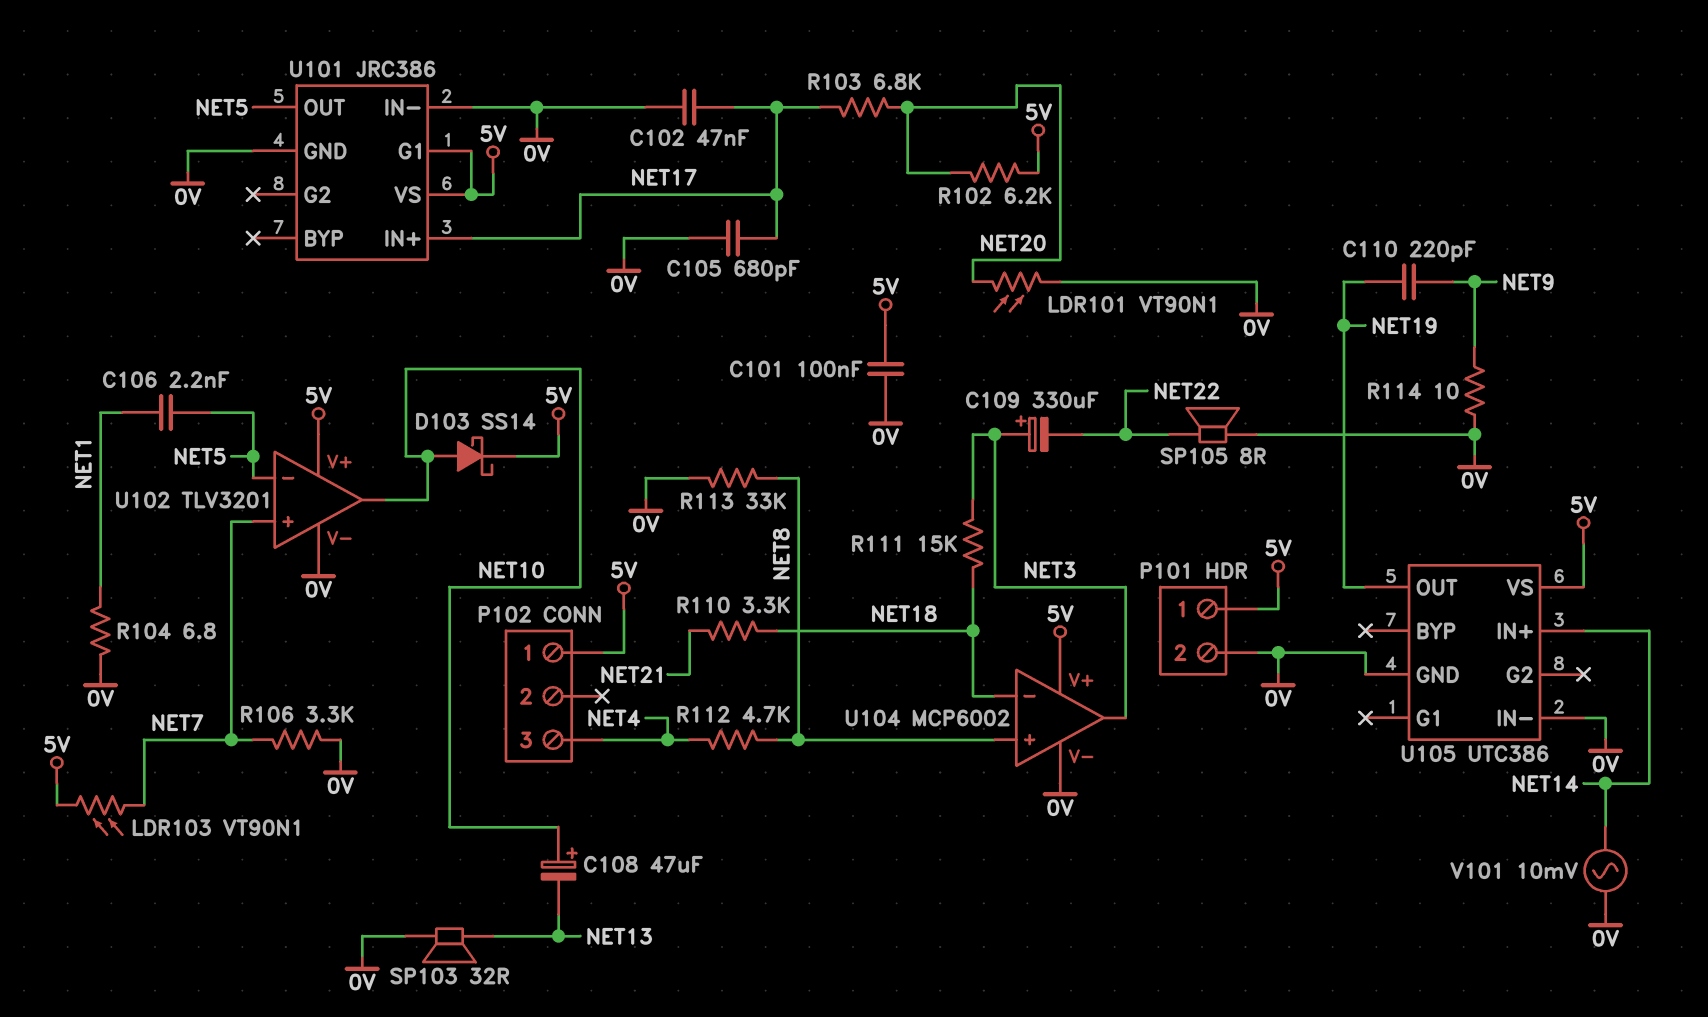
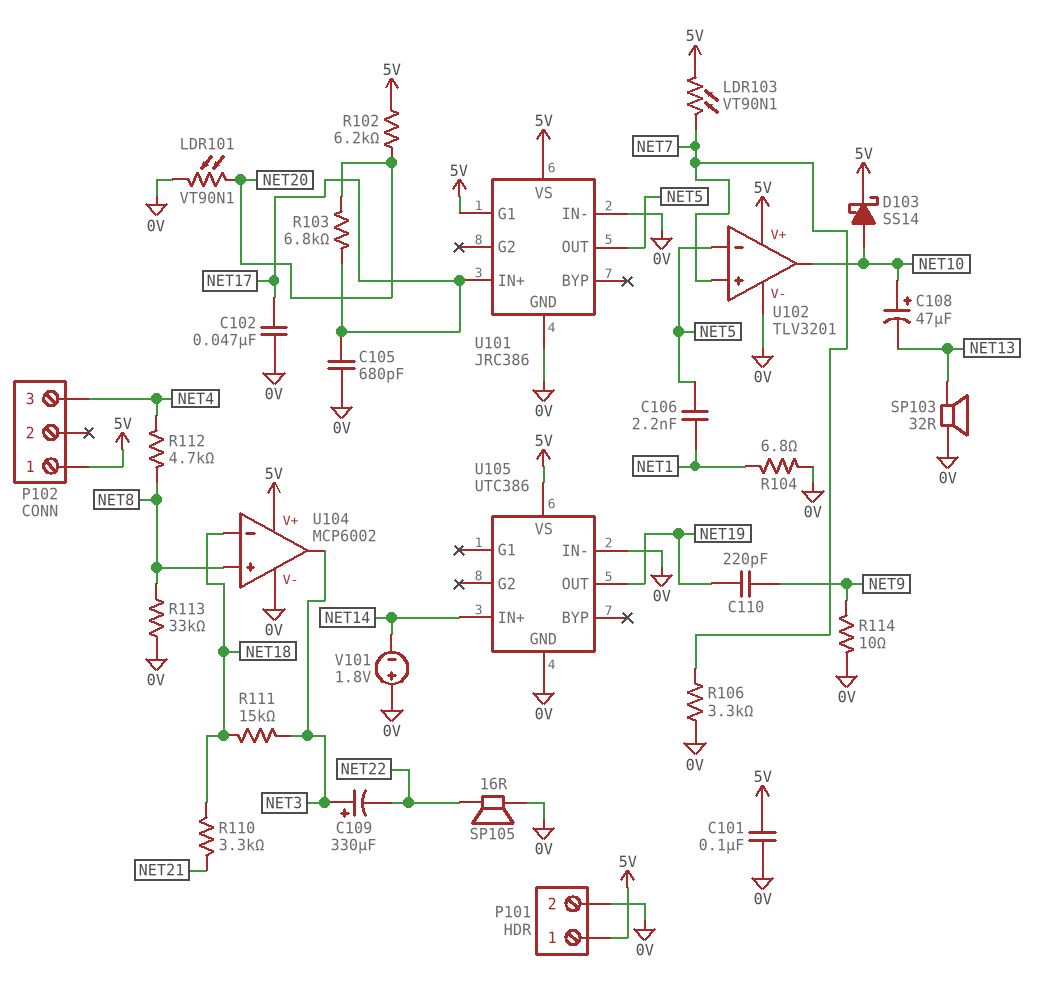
SP105: speaker 8R (0V, NET22) -> speaker 16R (0V, NET22)
V101: AC 10mV (0V, NET14) -> 1.8V (plus 0V, minus NET14)

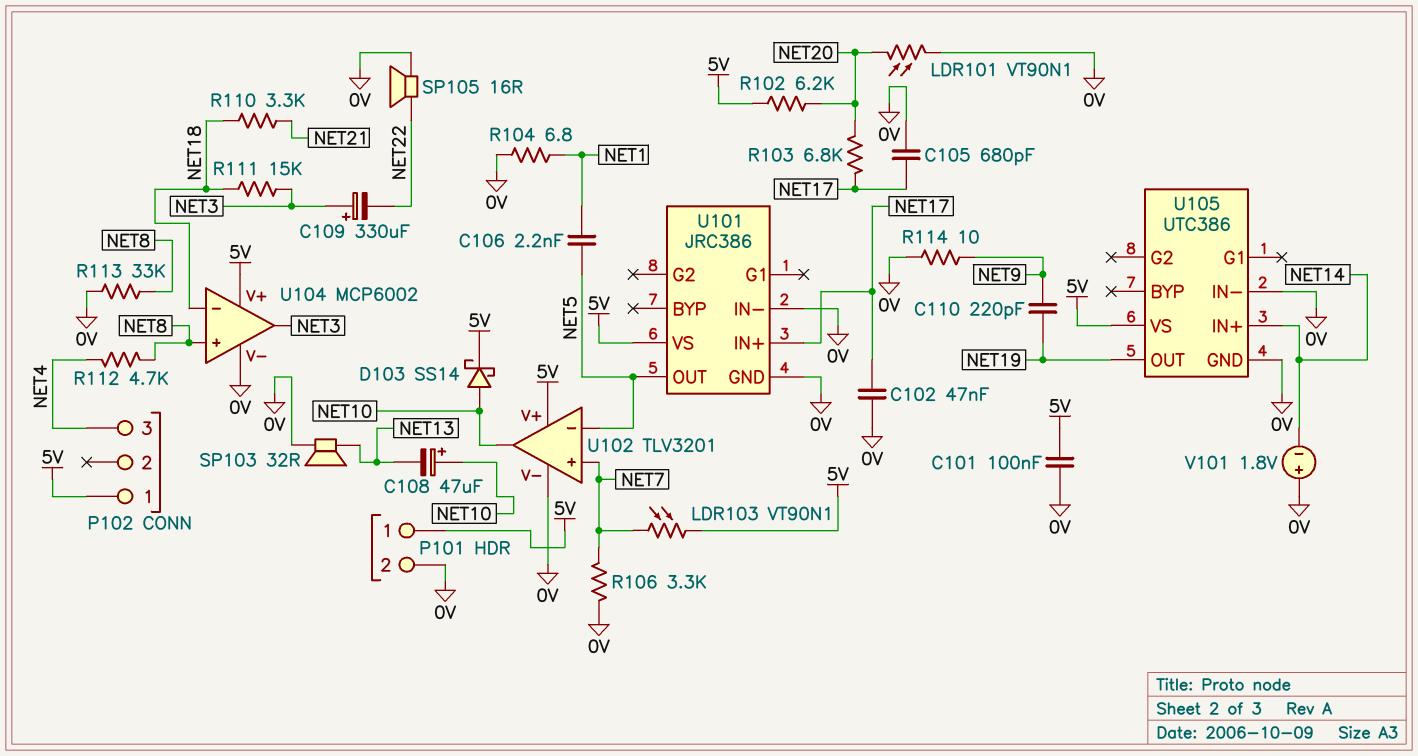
U101 pin G1: 5V -> none

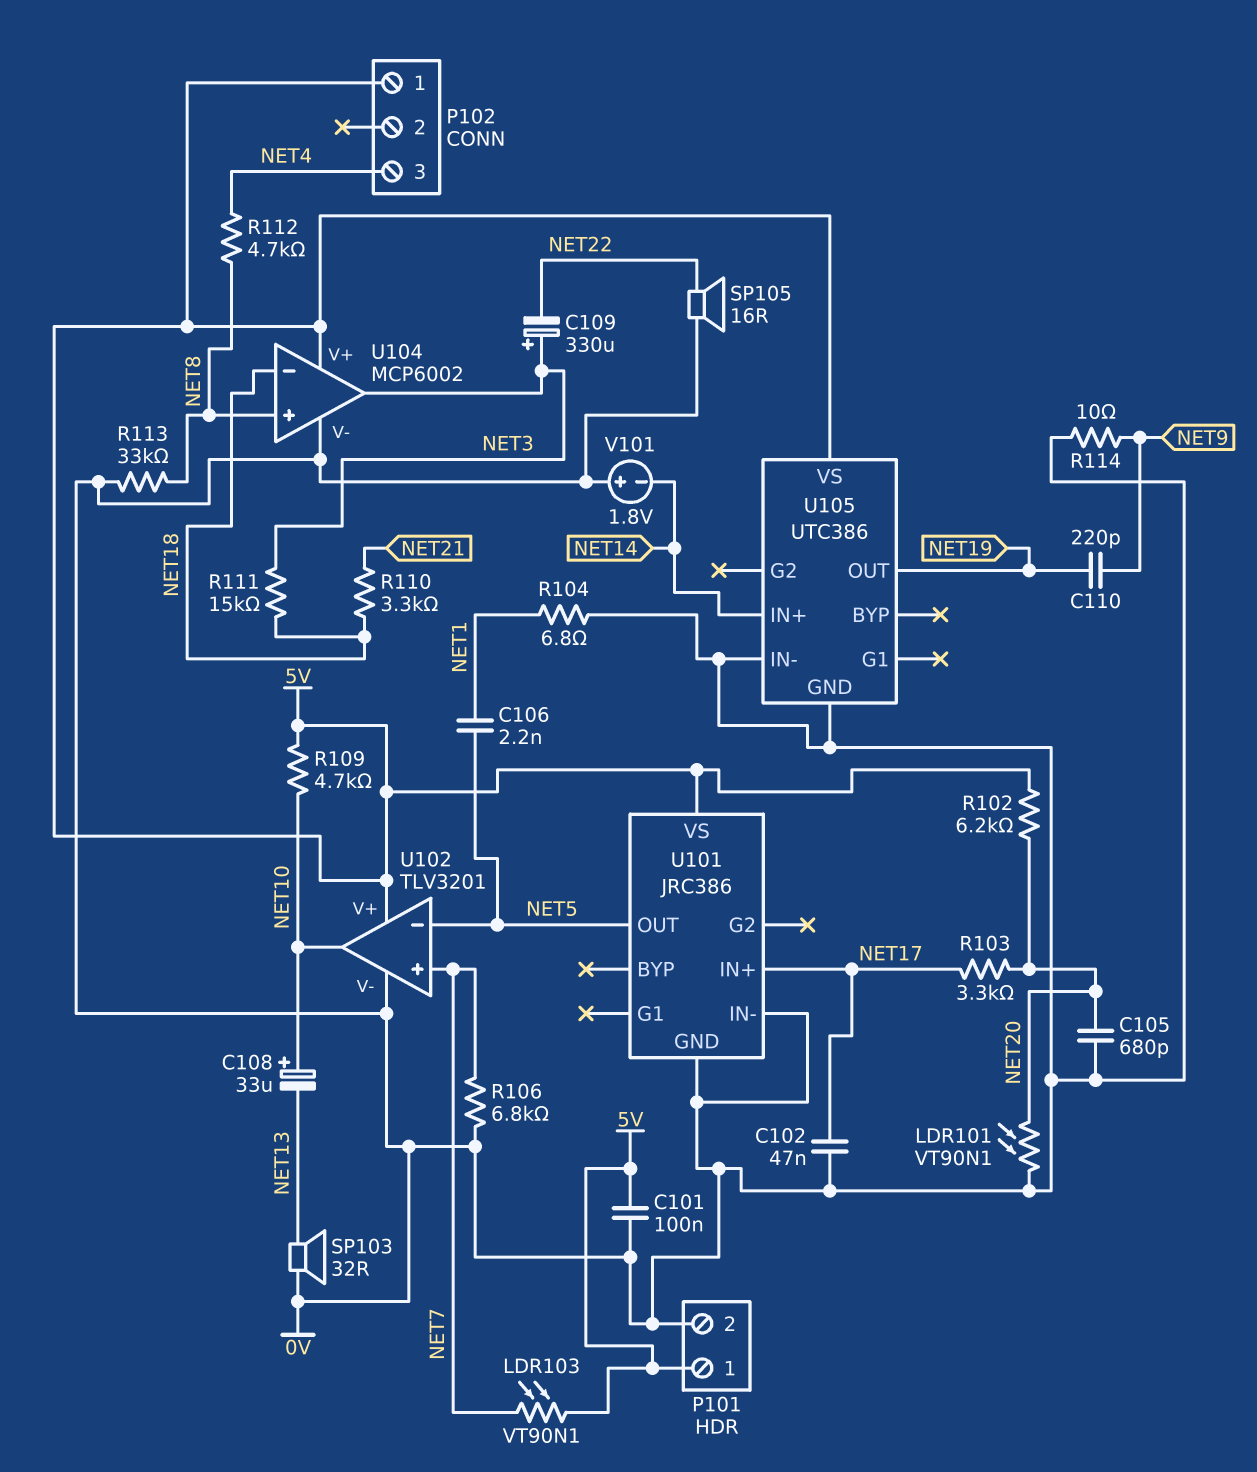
C105: 680pF (0V, NET17) -> 680pF (0V, NET20)
C108: 47uF (plus NET10, minus NET13) -> 33uF (plus NET10, minus NET13)
D103: schottky SS14 (A NET10, K 5V) -> none
R103: 6.8k (NET17, NET20) -> 3.3k (NET17, NET20)
R106: 3.3k (0V, NET7) -> 6.8k (0V, NET7)
R109: none -> 4.7k (5V, NET10)

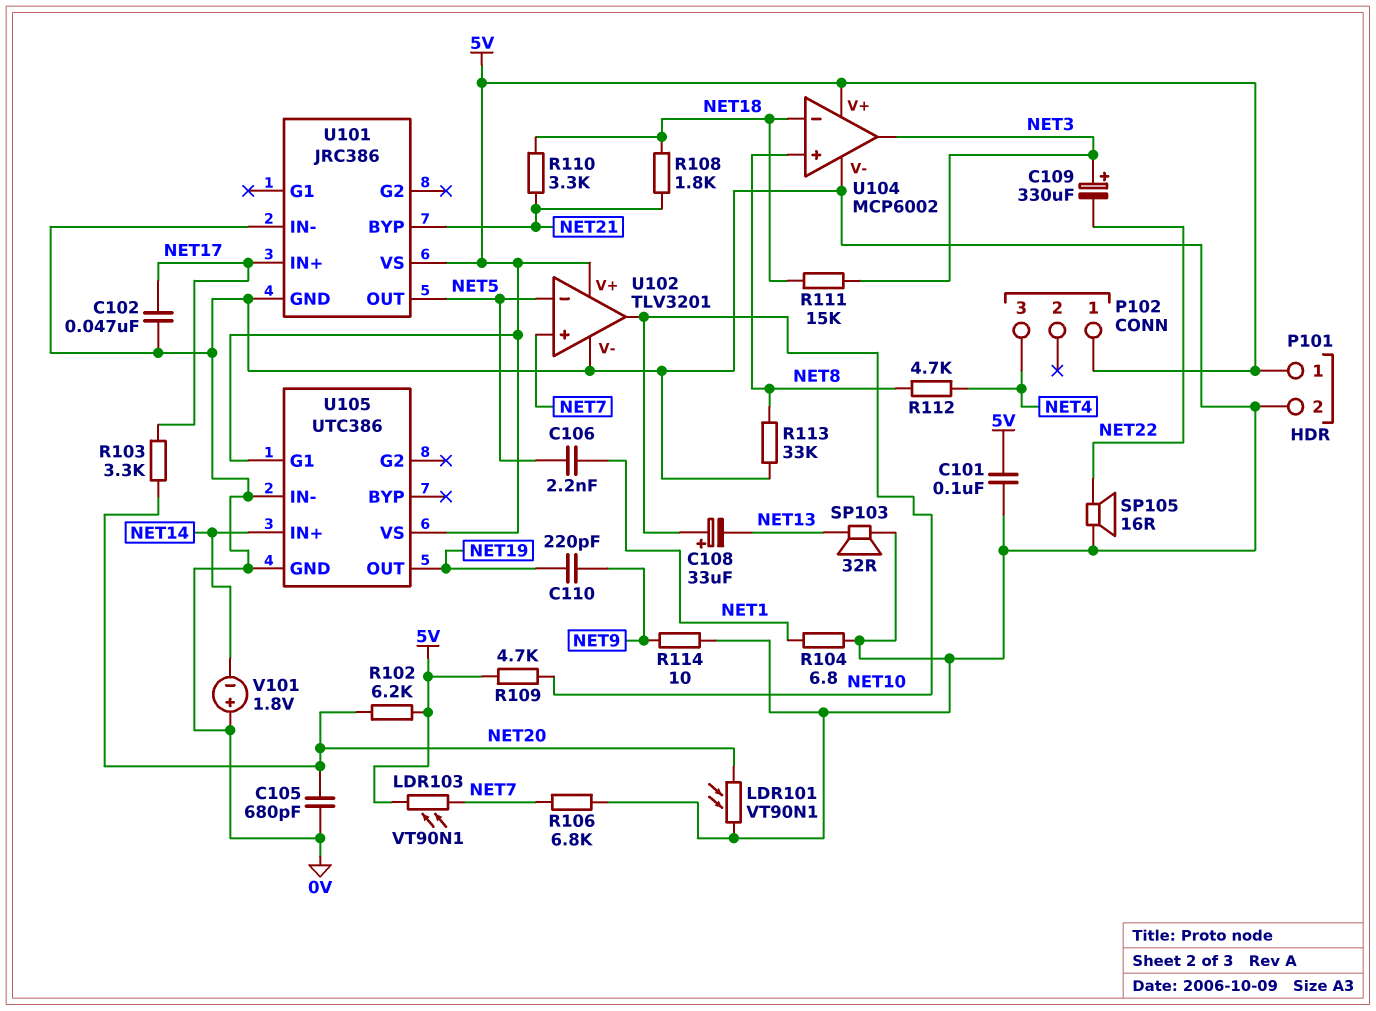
R108: none -> 1.8k (NET18, NET21)
U101 pin BYP: none -> NET21
U105 pin G1: none -> 5V

